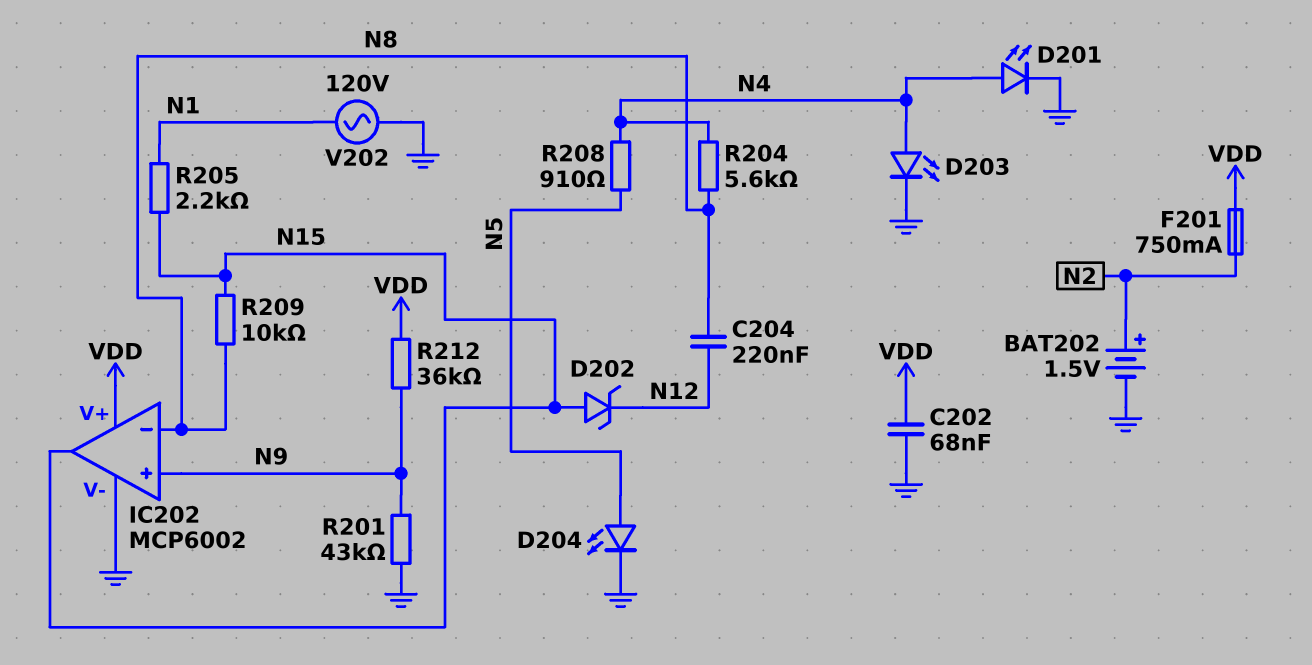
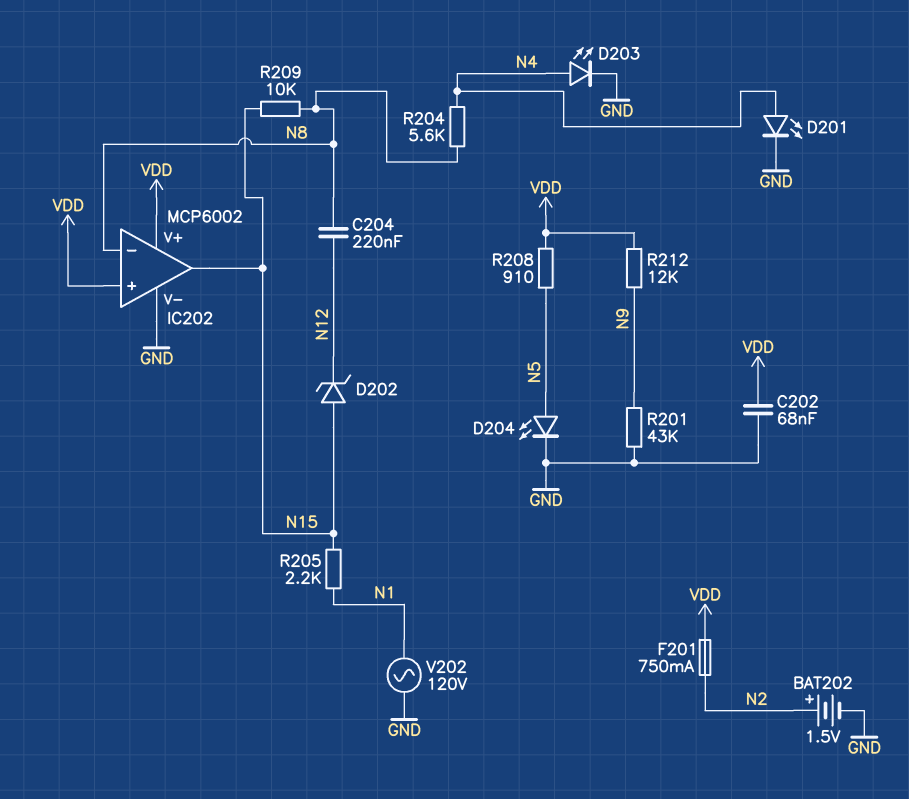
IC202 pin in+: N9 -> VDD
R208: 910 (N4, N5) -> 910 (N5, VDD)
R212: 36k (N9, VDD) -> 12k (N9, VDD)

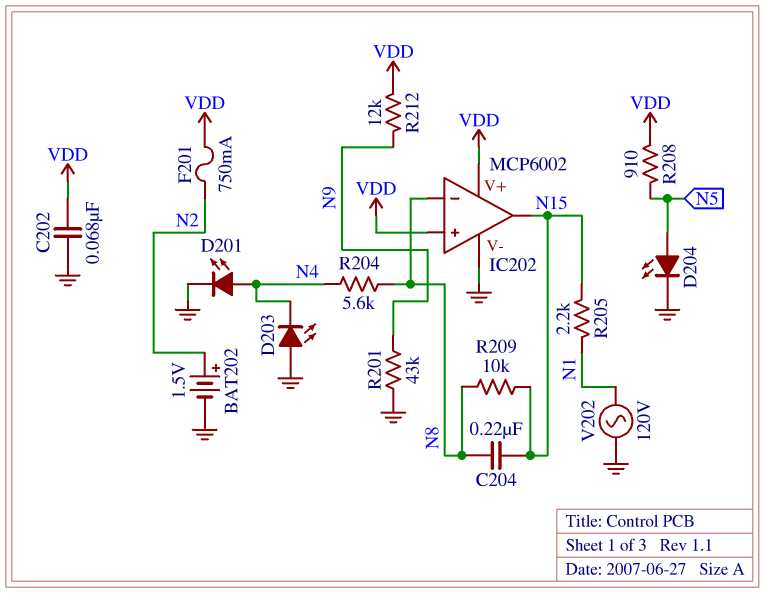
C204: 220nF (N8, N12) -> 220nF (N8, N15)
D202: zener (A N15, K N12) -> none
D203: LED (A N4, K GND) -> LED (A GND, K N4)

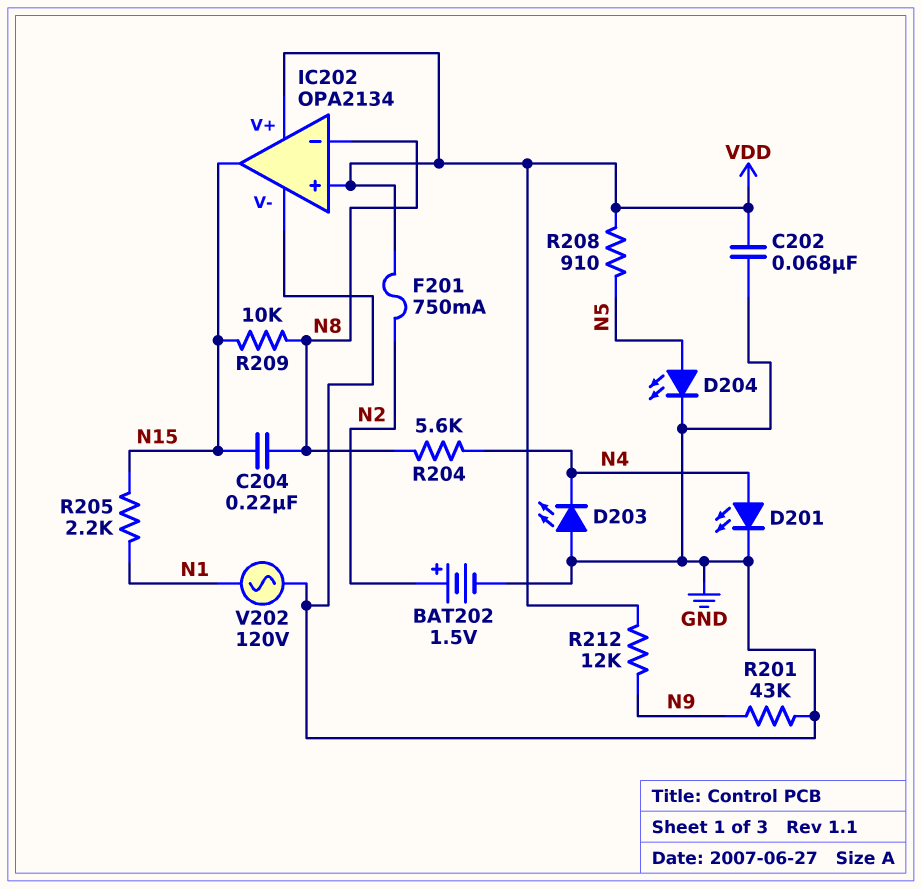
IC202: MCP6002 -> OPA2134

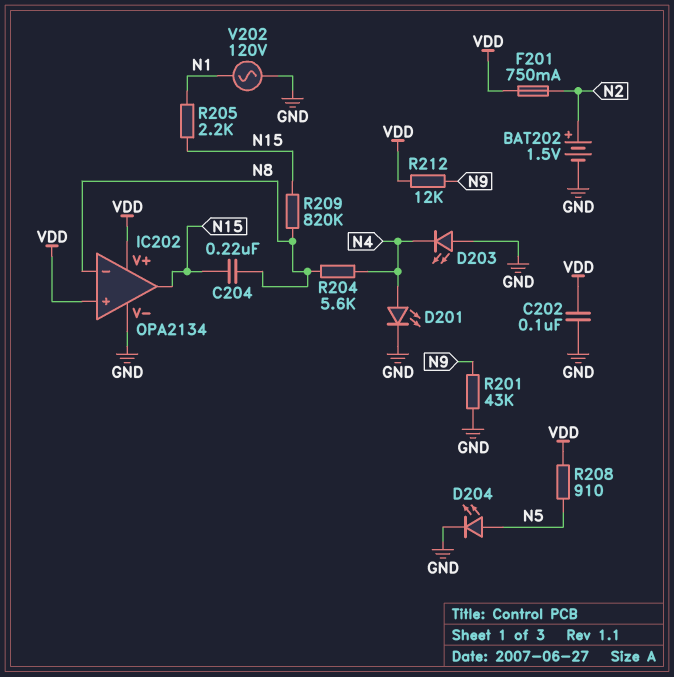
C202: 68nF (GND, VDD) -> 100nF (GND, VDD)
R209: 10k (N8, N15) -> 820k (N8, N15)

